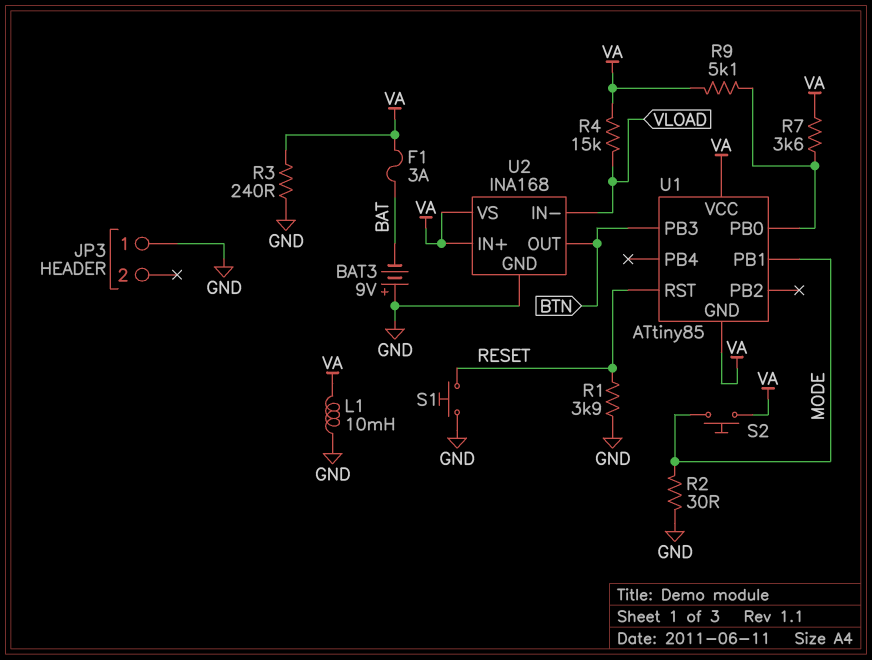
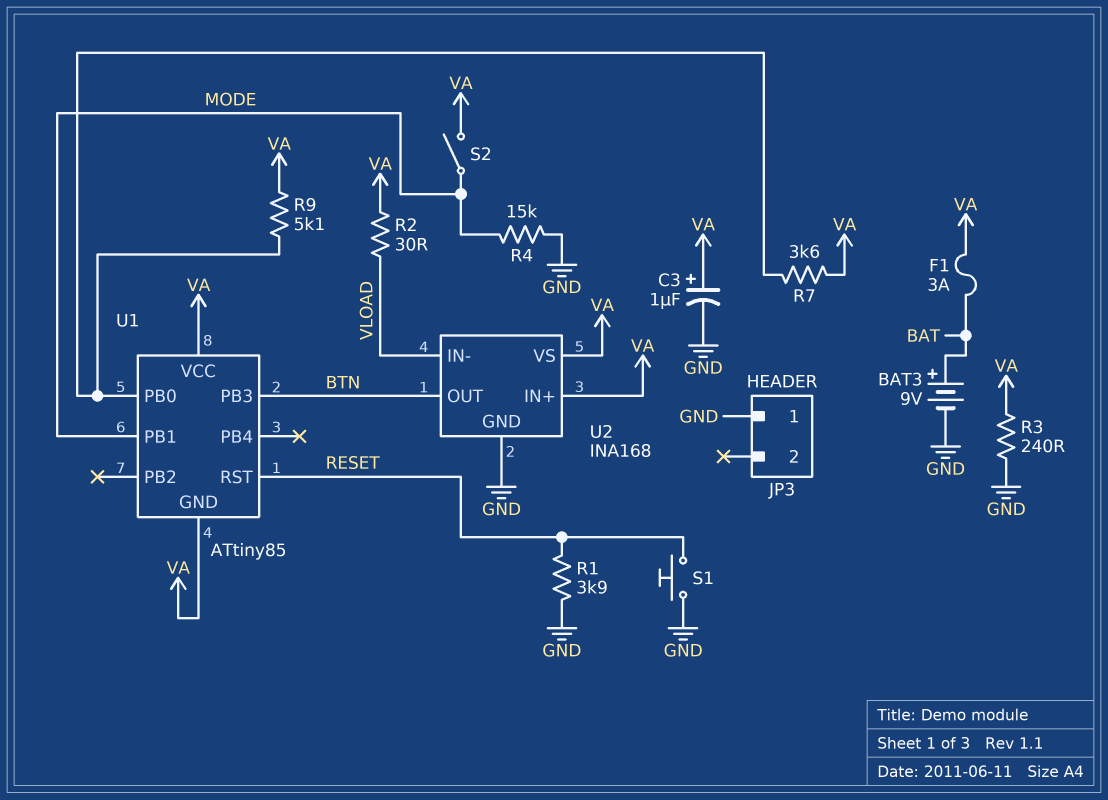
BAT3: 9V (plus GND, minus BAT) -> 9V (plus BAT, minus GND)
C3: none -> 1uF (plus VA, minus GND)
L1: 10mH (GND, VA) -> none
R2: 30 (GND, MODE) -> 30 (VA, VLOAD)
R4: 15k (VA, VLOAD) -> 15k (GND, MODE)
S2: button (MODE, VA) -> switch (MODE, VA)

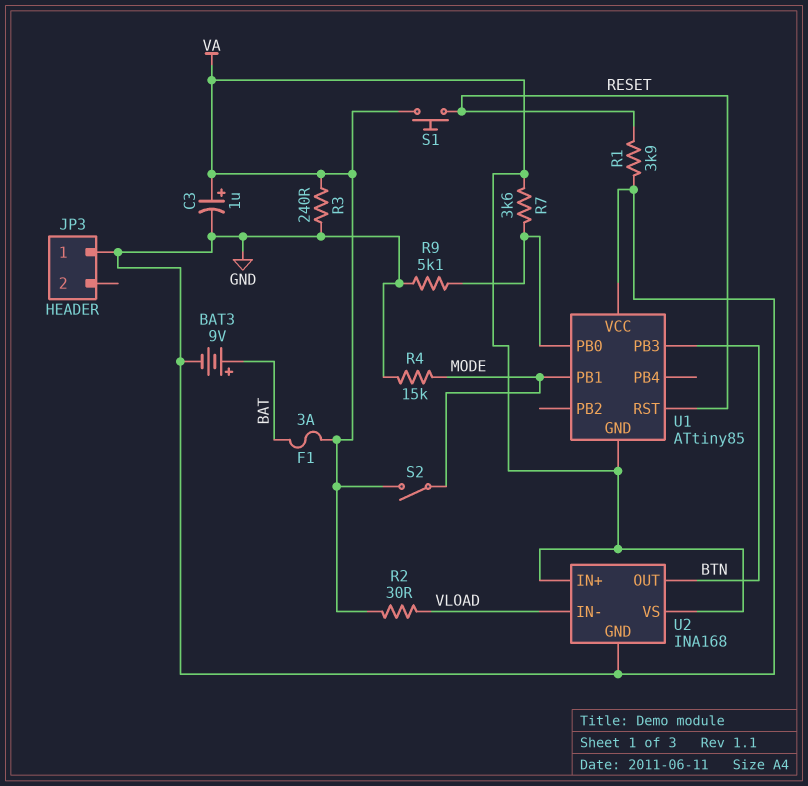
R9: 5.1k (U1/PB0, VA) -> 5.1k (GND, U1/PB0)
S1: button (GND, RESET) -> button (RESET, VA)
U1 pin VCC: VA -> GND

